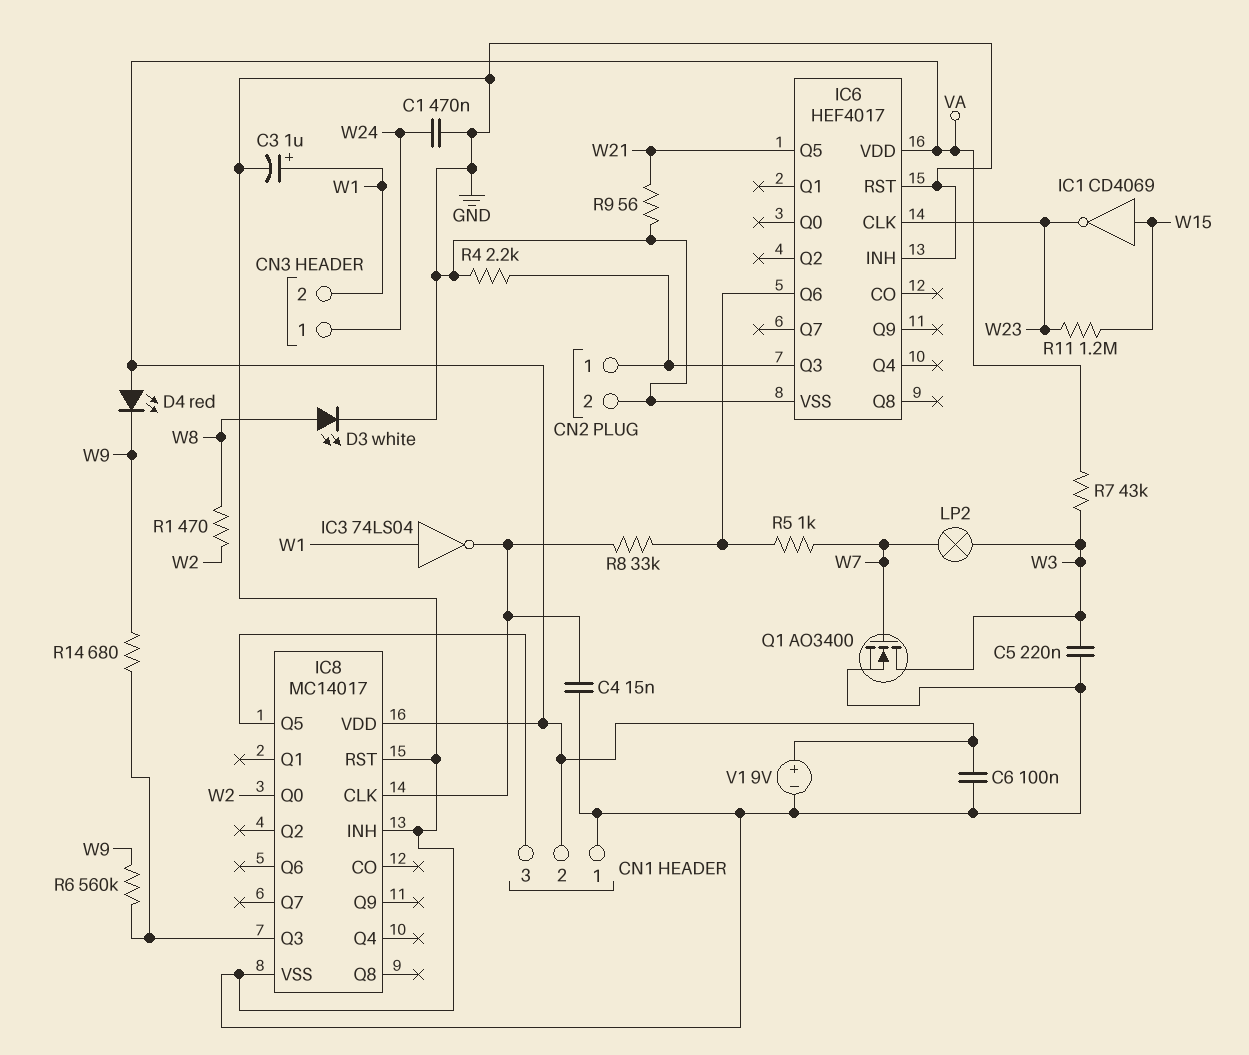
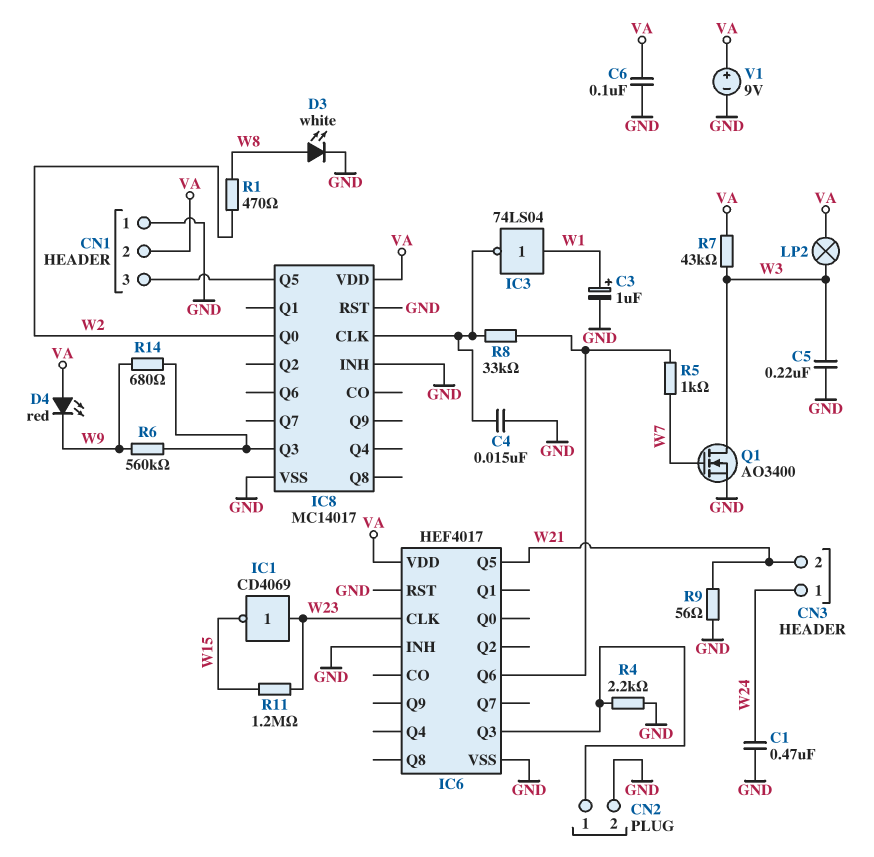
CN3 pin 2: W1 -> W21
IC1: NOT CD4069 (in W15, out W23) -> NOT CD4069 (in W23, out W15)
LP2: lamp (W3, W7) -> lamp (VA, W3)

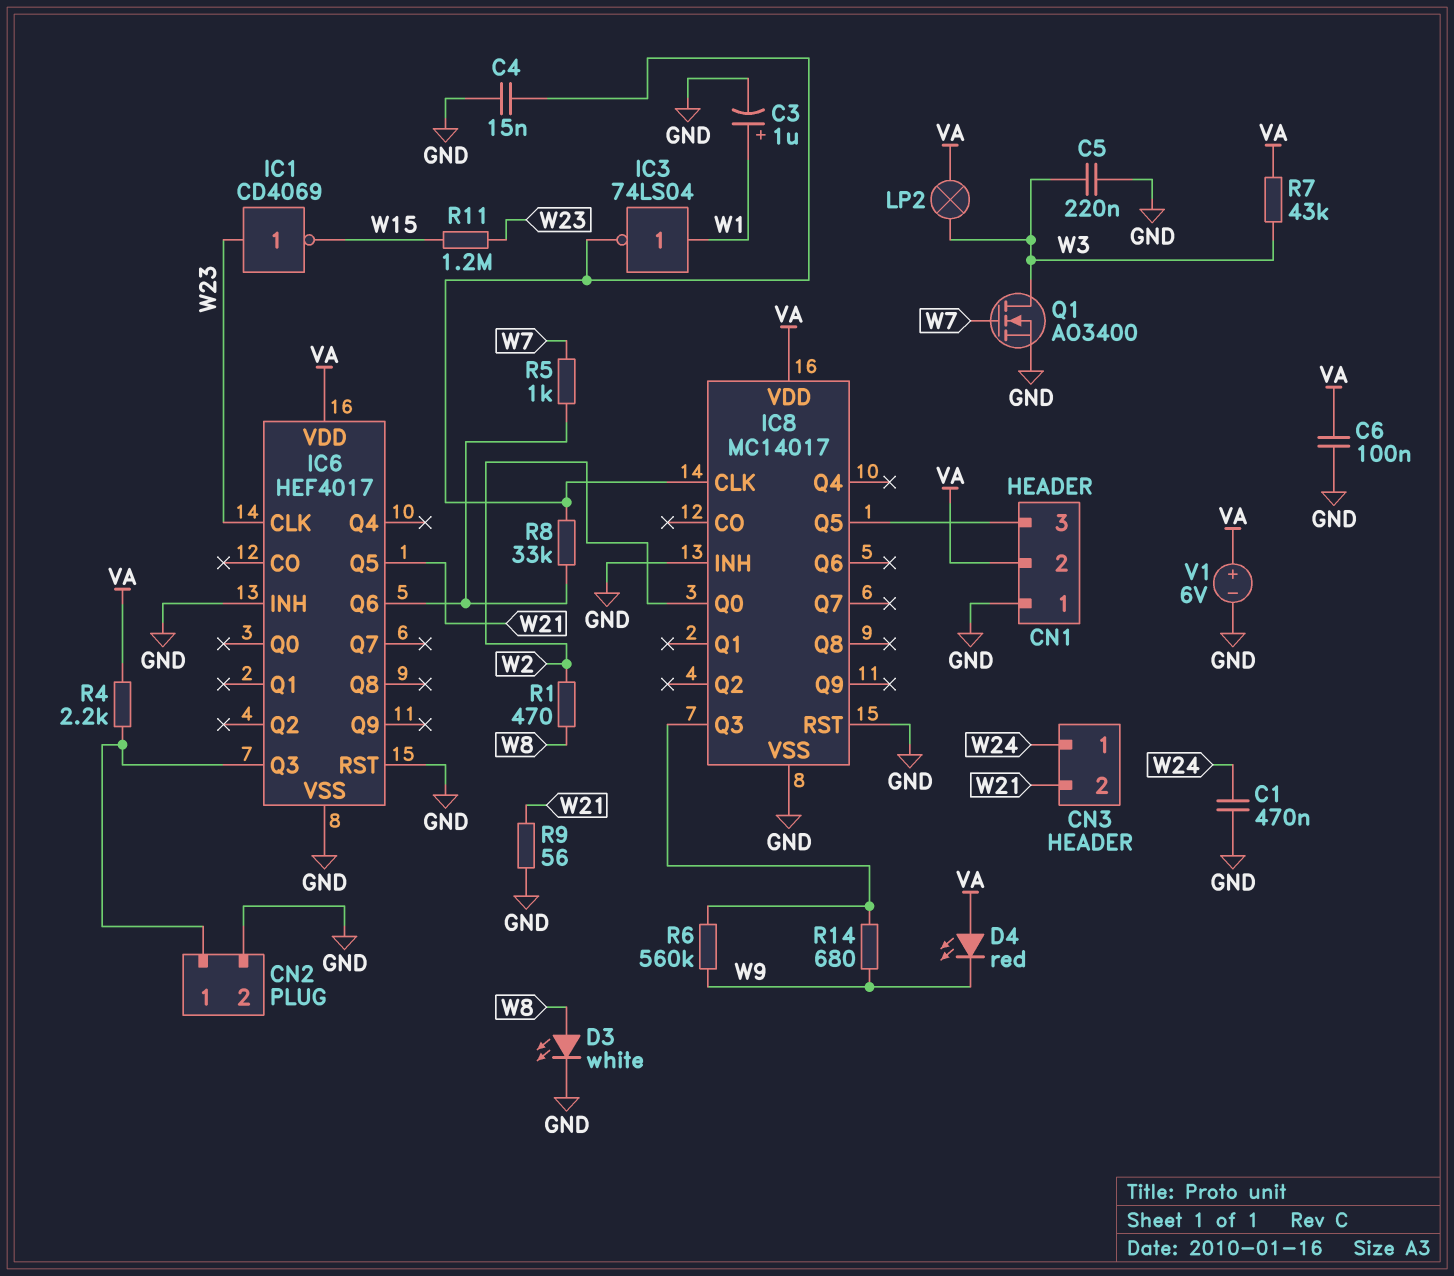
R4: 2.2k (CN2/1, GND) -> 2.2k (CN2/1, VA)
V1: 9V (plus VA, minus GND) -> 6V (plus VA, minus GND)

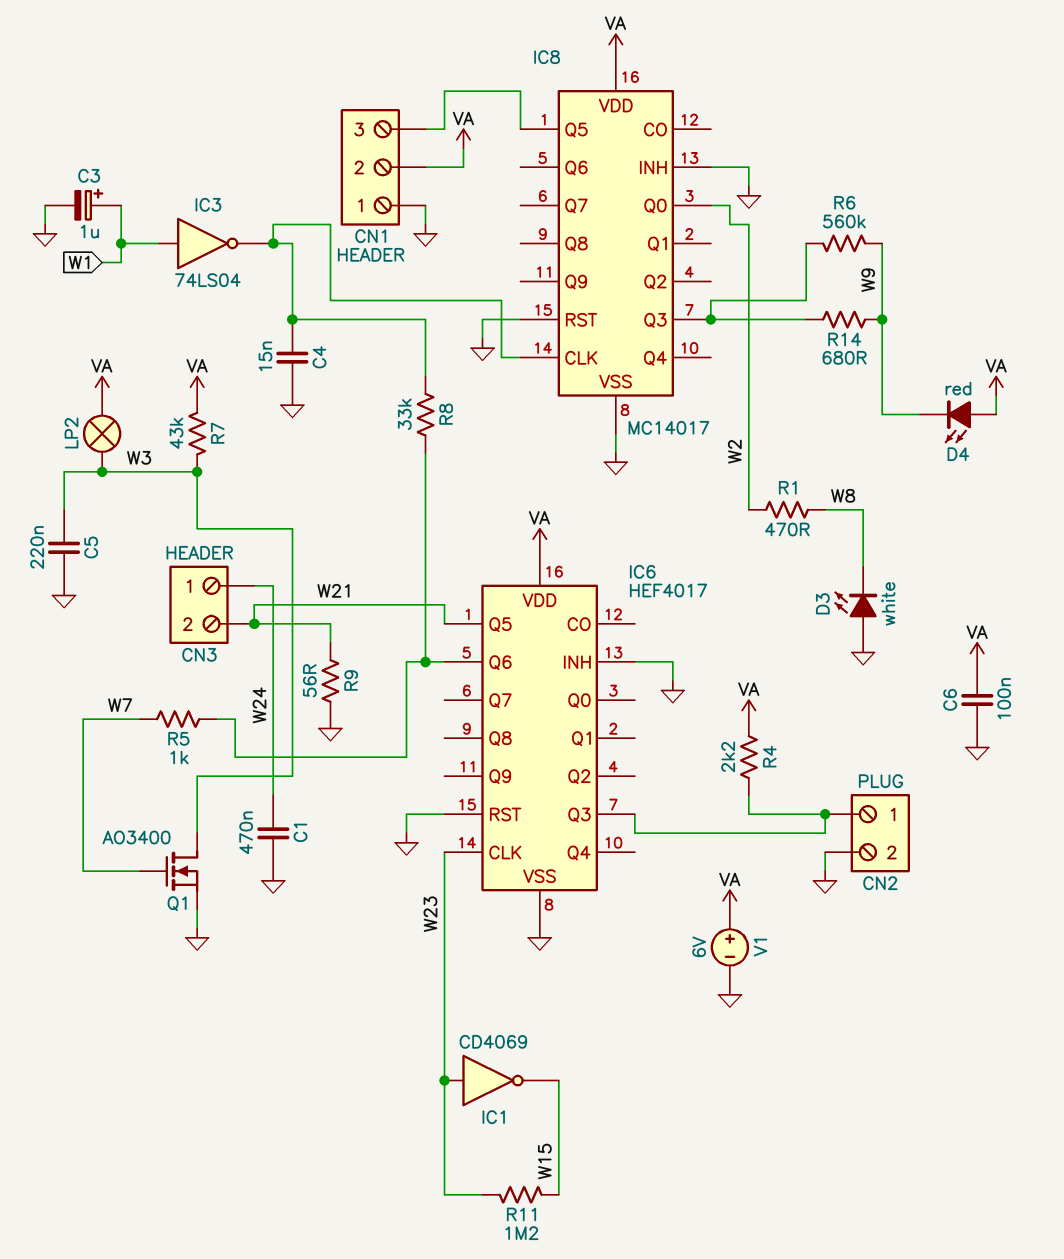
D3: LED white (A W8, K GND) -> LED white (A GND, K W8)

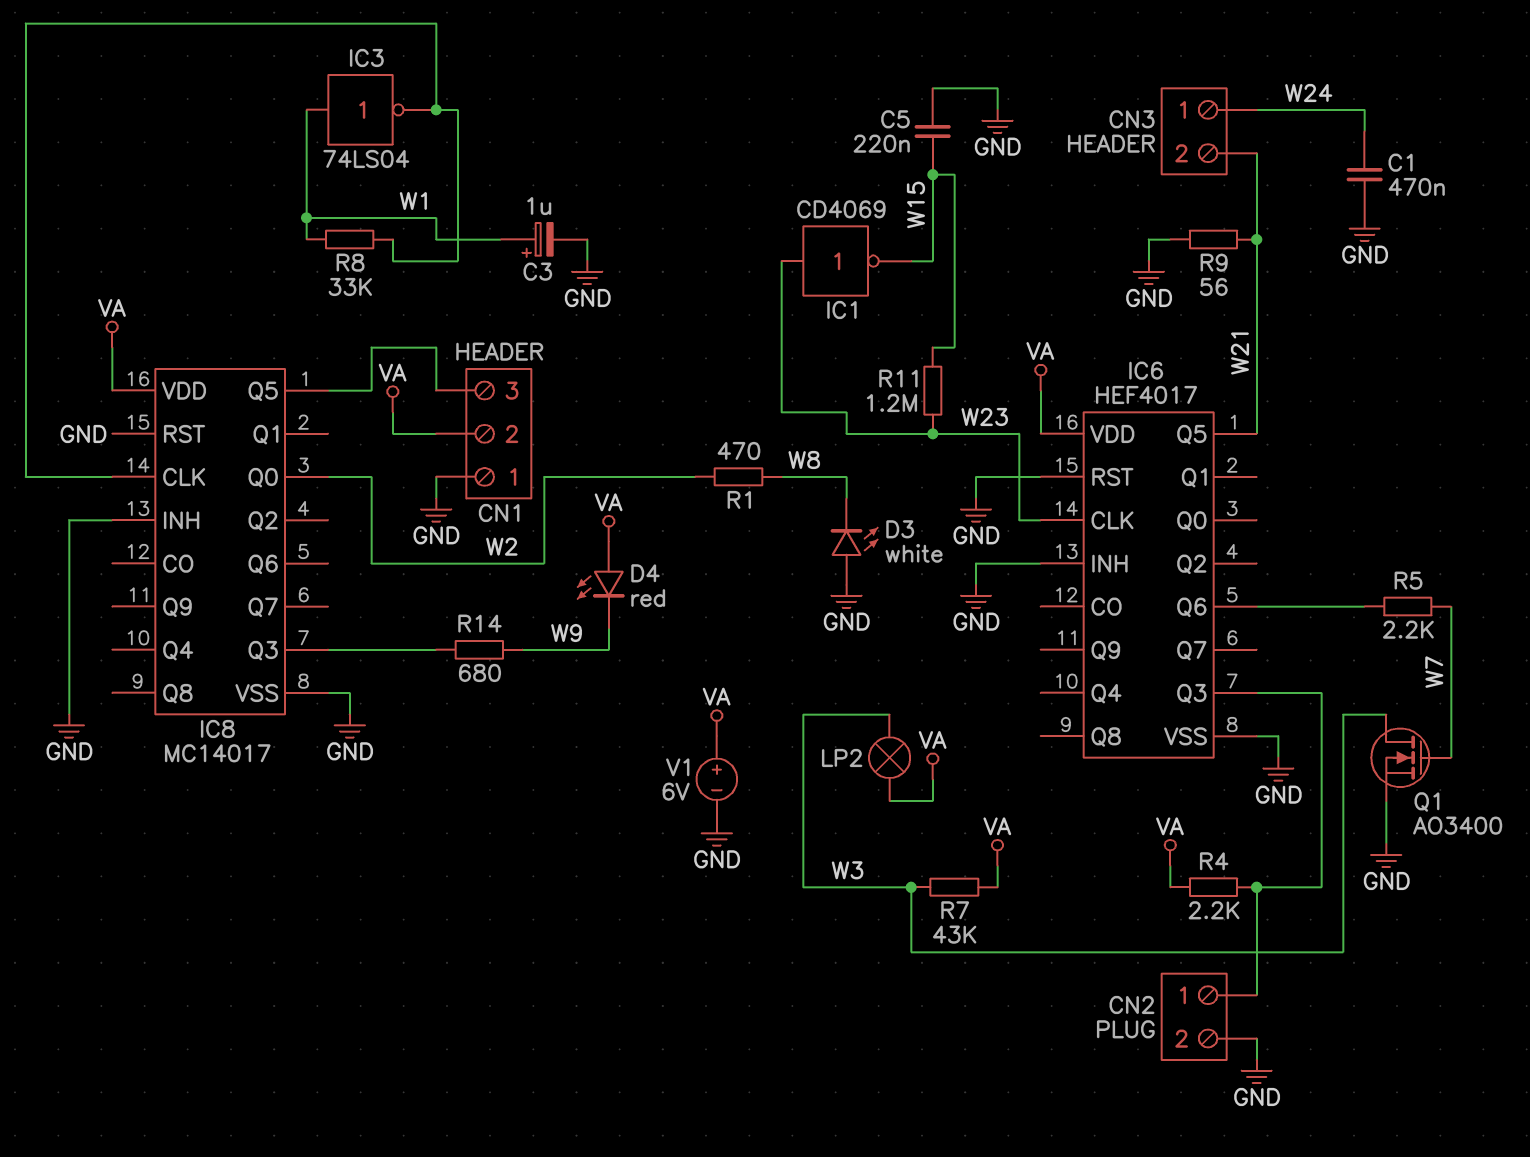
C4: 15nF (GND, IC8/CLK) -> none
C5: 220nF (GND, W3) -> 220nF (GND, W15)
C6: 100nF (GND, VA) -> none
R5: 1k (IC6/Q6, W7) -> 2.2k (IC6/Q6, W7)
R6: 560k (IC8/Q3, W9) -> none
R8: 33k (IC6/Q6, IC8/CLK) -> 33k (IC8/CLK, W1)

